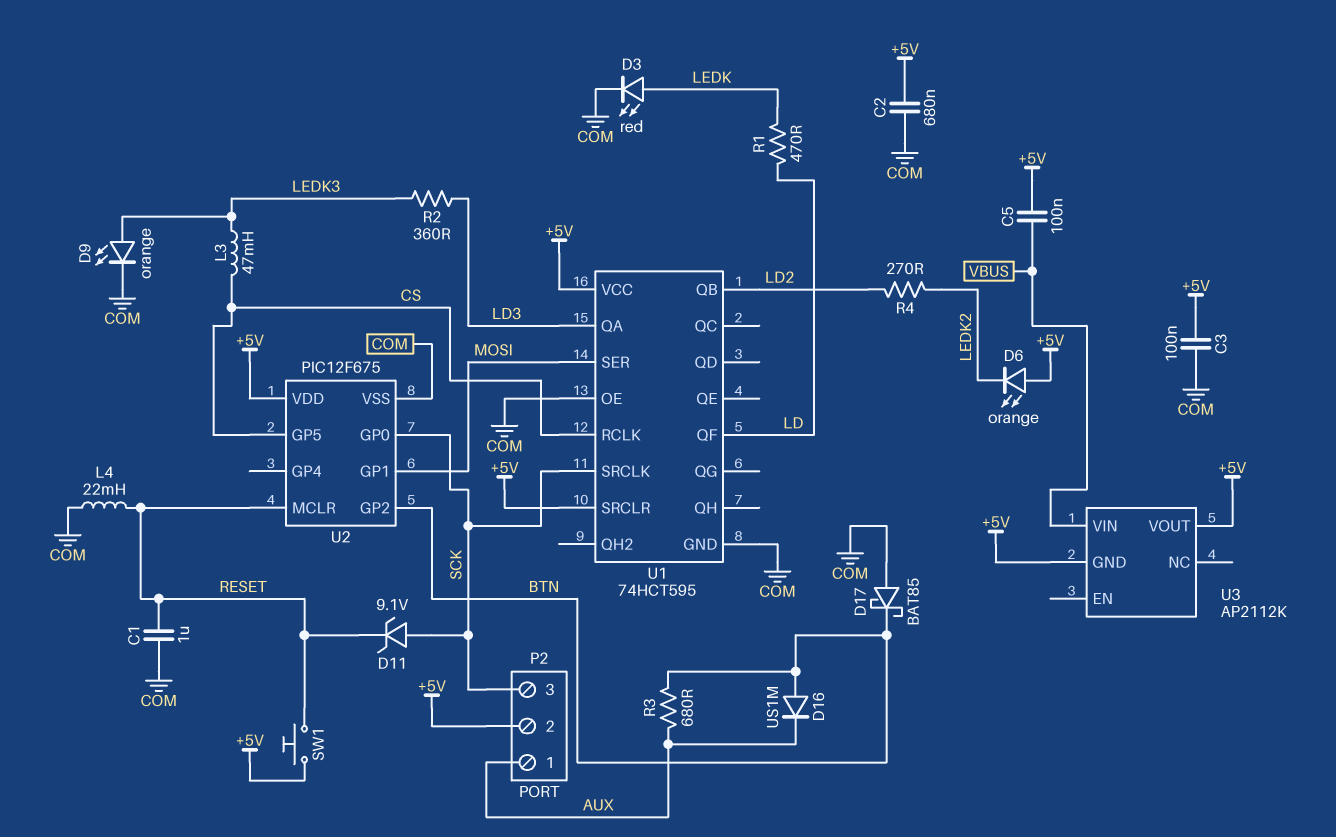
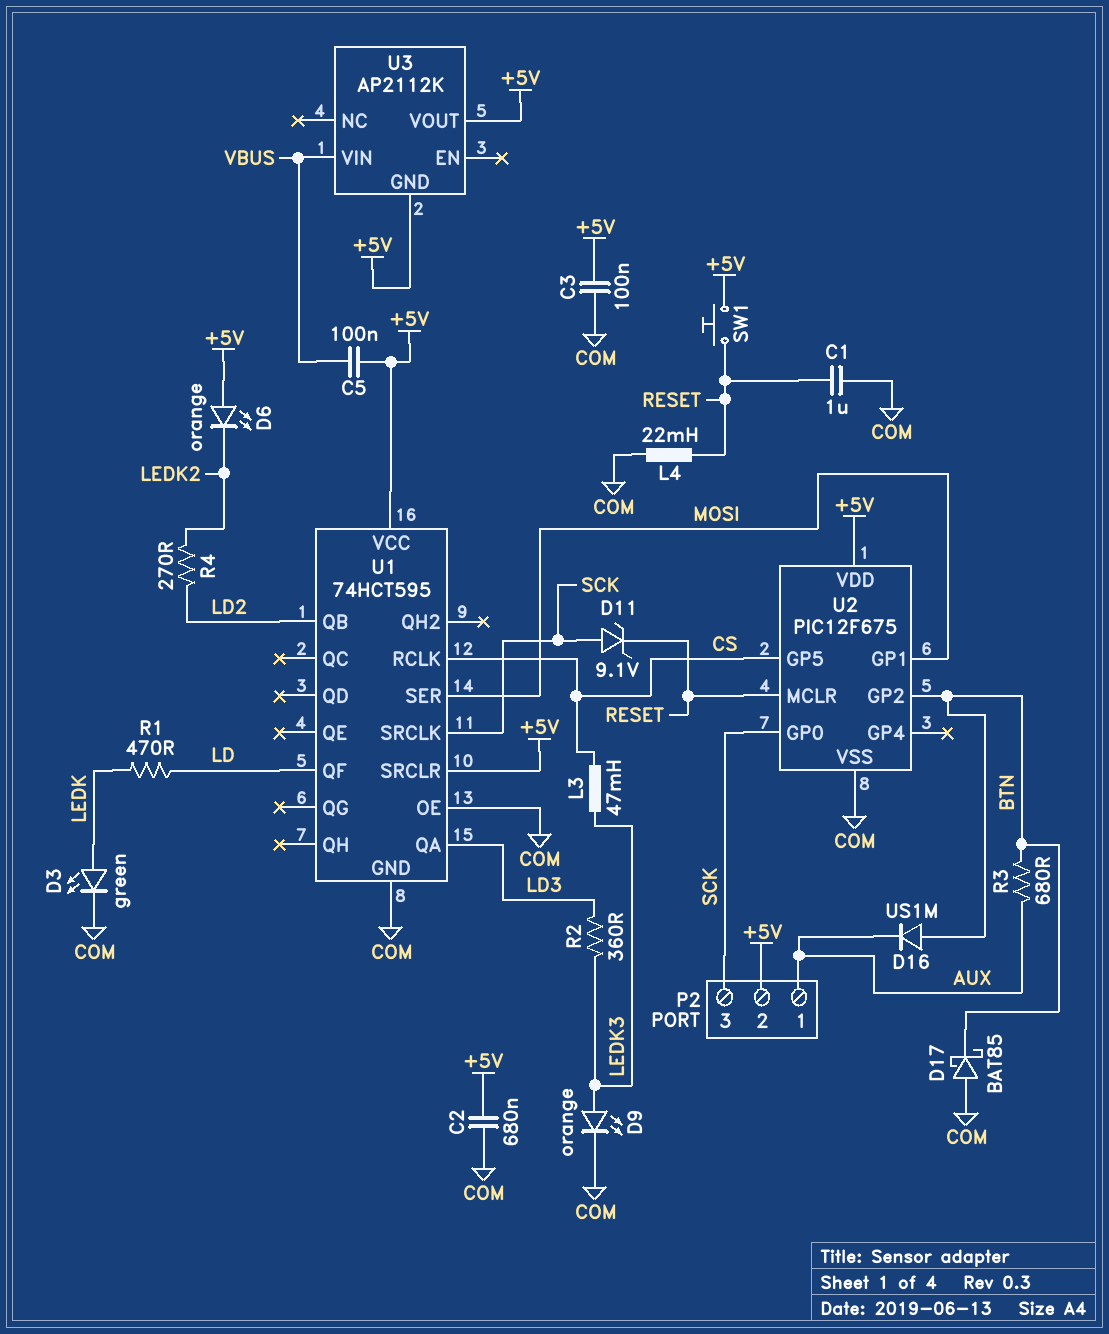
D3: LED red (A LEDK, K COM) -> LED green (A LEDK, K COM)

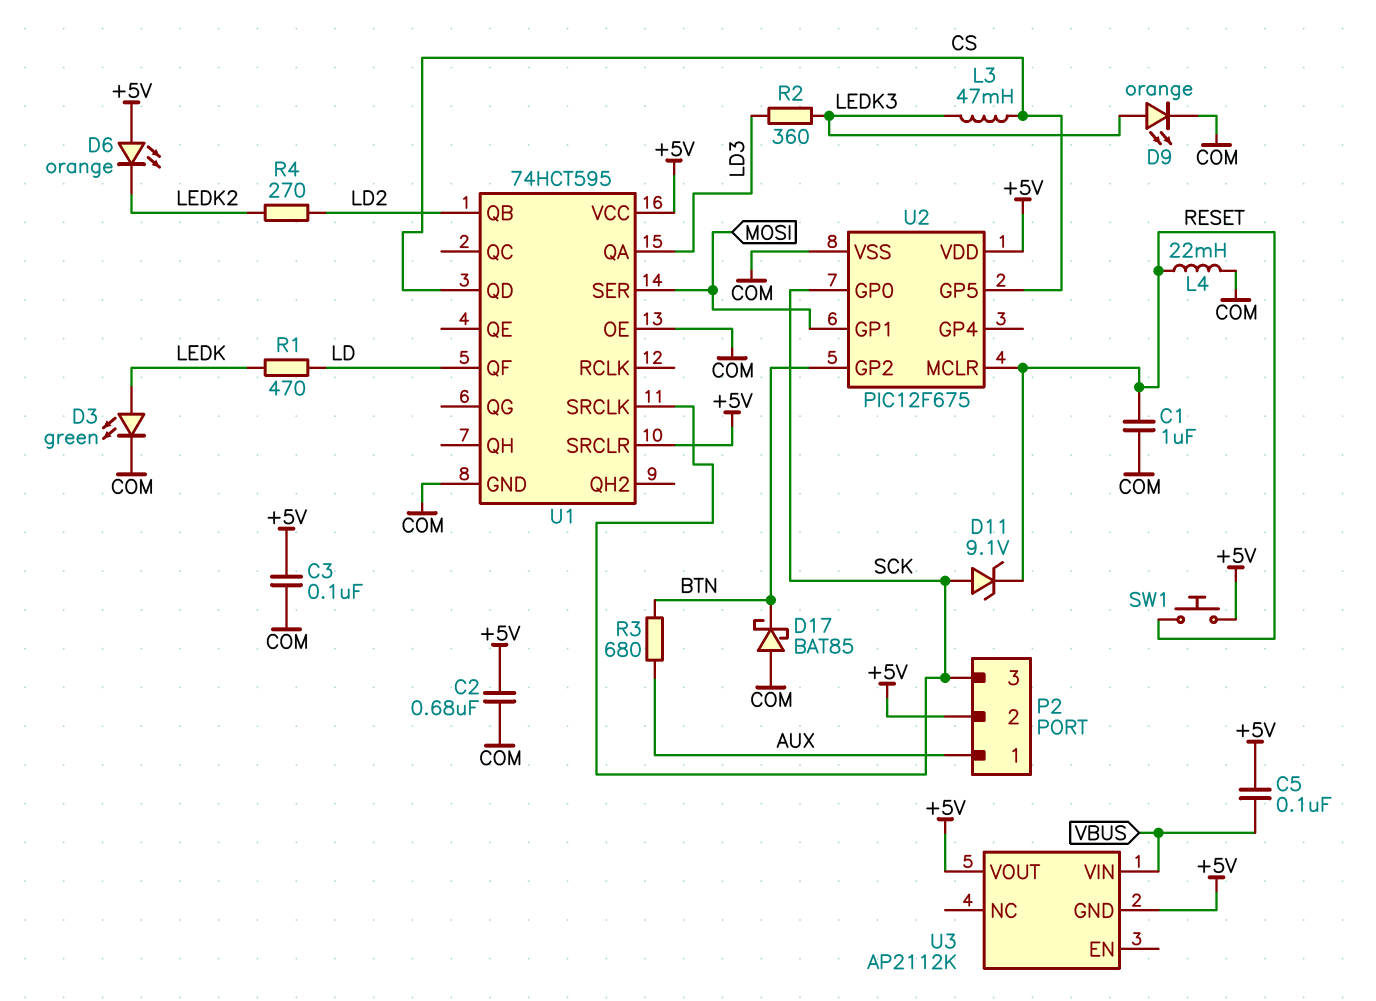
D16: diode US1M (A BTN, K AUX) -> none
U1 pin QD: none -> CS
U1 pin RCLK: CS -> none

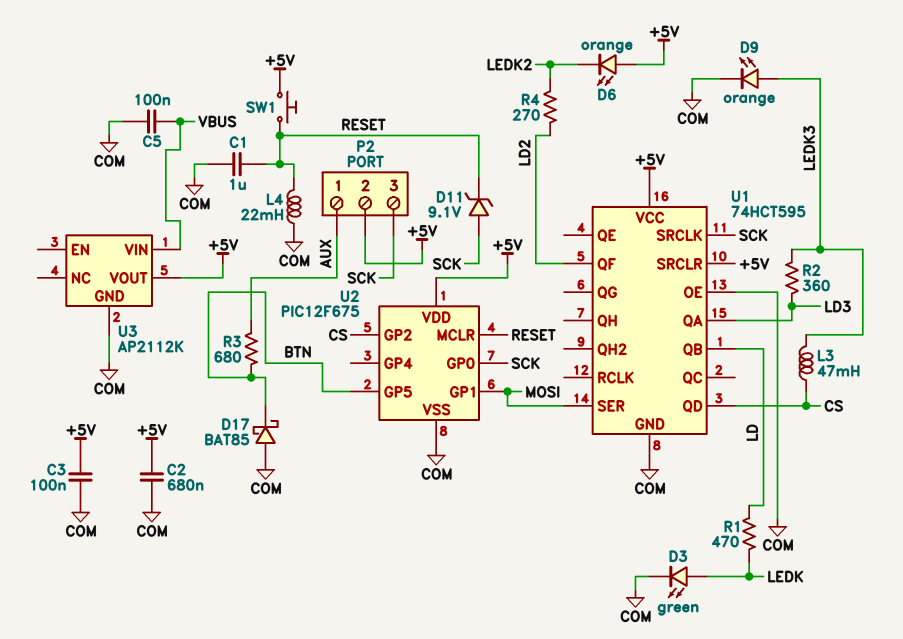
C5: 100nF (+5V, VBUS) -> 100nF (COM, VBUS)
U1 pin QB: LD2 -> LD
U1 pin QF: LD -> LD2
U2 pin GP2: BTN -> CS
U2 pin GP5: CS -> BTN
U3 pin GND: +5V -> COM

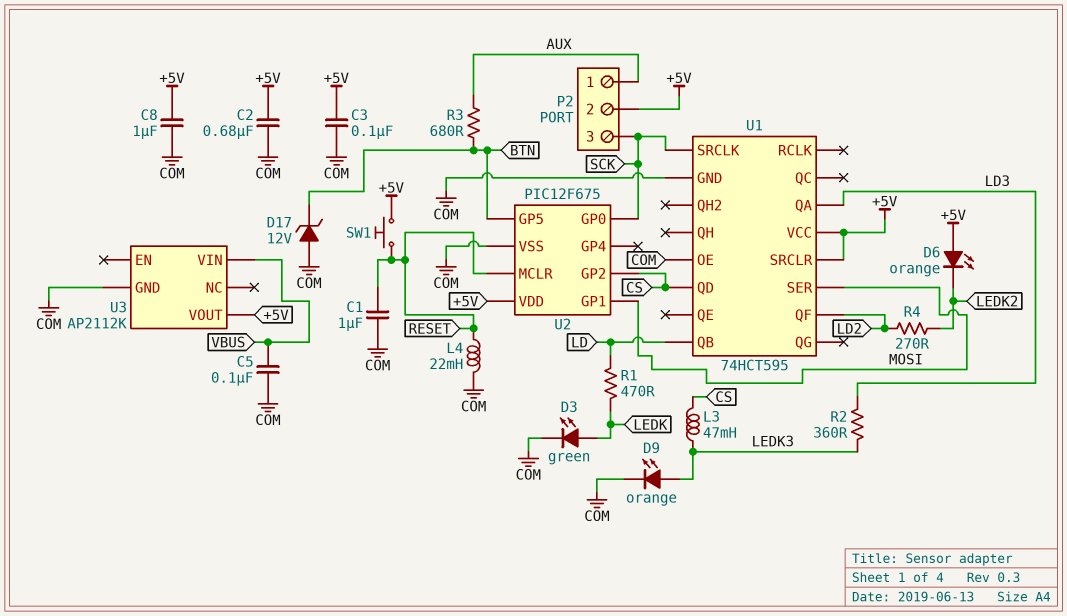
C8: none -> 1uF (+5V, COM)
D11: zener 9.1V (A SCK, K RESET) -> none
D17: schottky BAT85 (A COM, K BTN) -> zener 12V (A COM, K BTN)

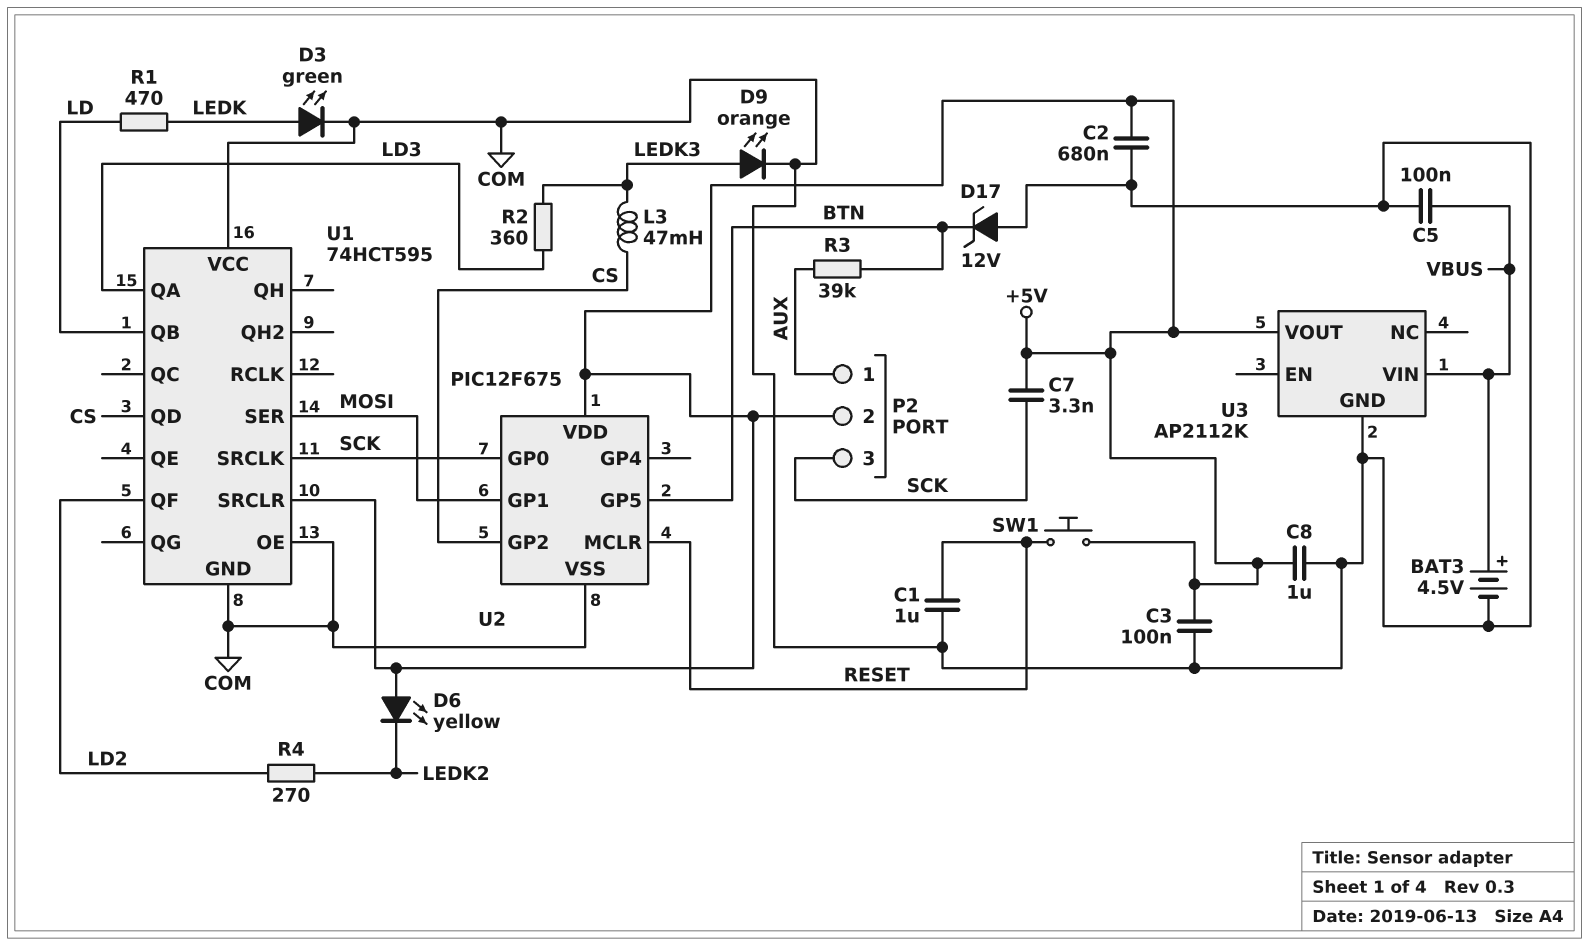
BAT3: none -> 4.5V (plus VBUS, minus COM)
C7: none -> 3.3nF (+5V, SCK)
D6: LED orange (A +5V, K LEDK2) -> LED yellow (A +5V, K LEDK2)
L4: 22mH (COM, RESET) -> none
R3: 680 (AUX, BTN) -> 39k (AUX, BTN)
U1 pin VCC: +5V -> COM

